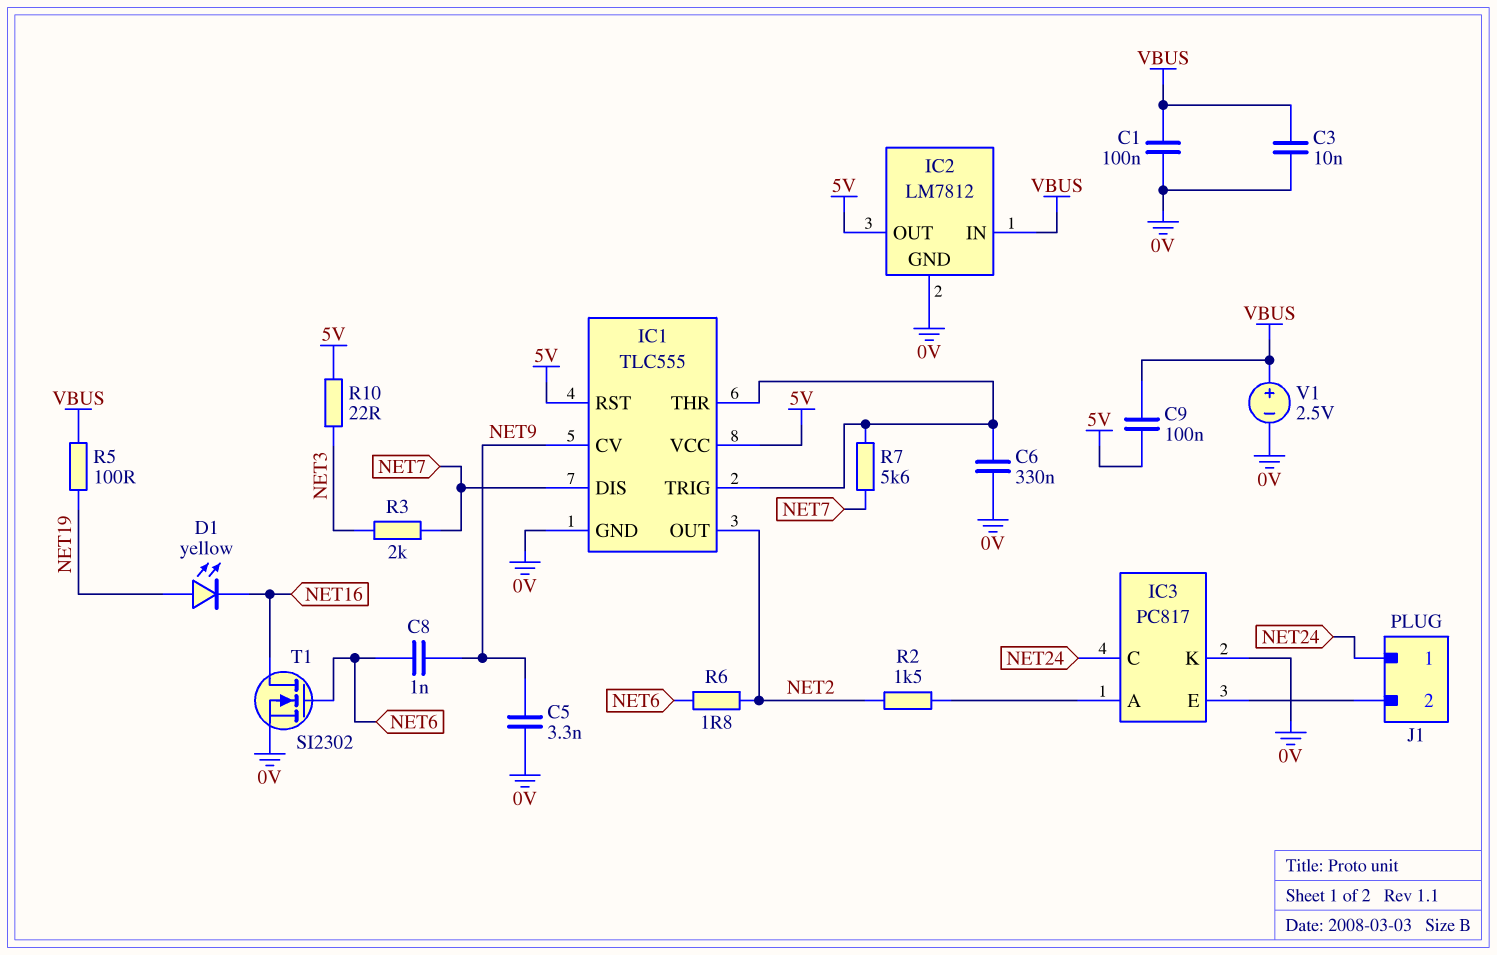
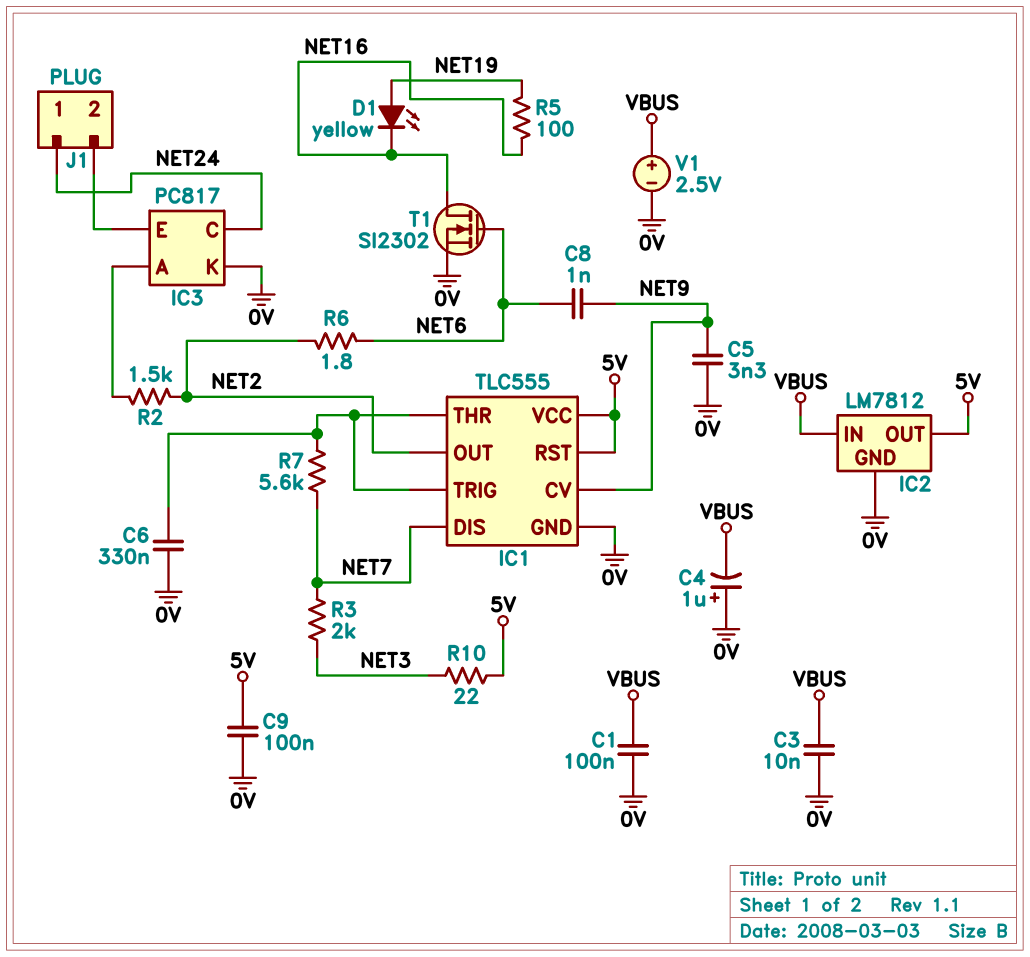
C4: none -> 1uF (plus 0V, minus VBUS)
C9: 100nF (5V, VBUS) -> 100nF (0V, 5V)
R5: 100 (NET19, VBUS) -> 100 (NET16, NET19)

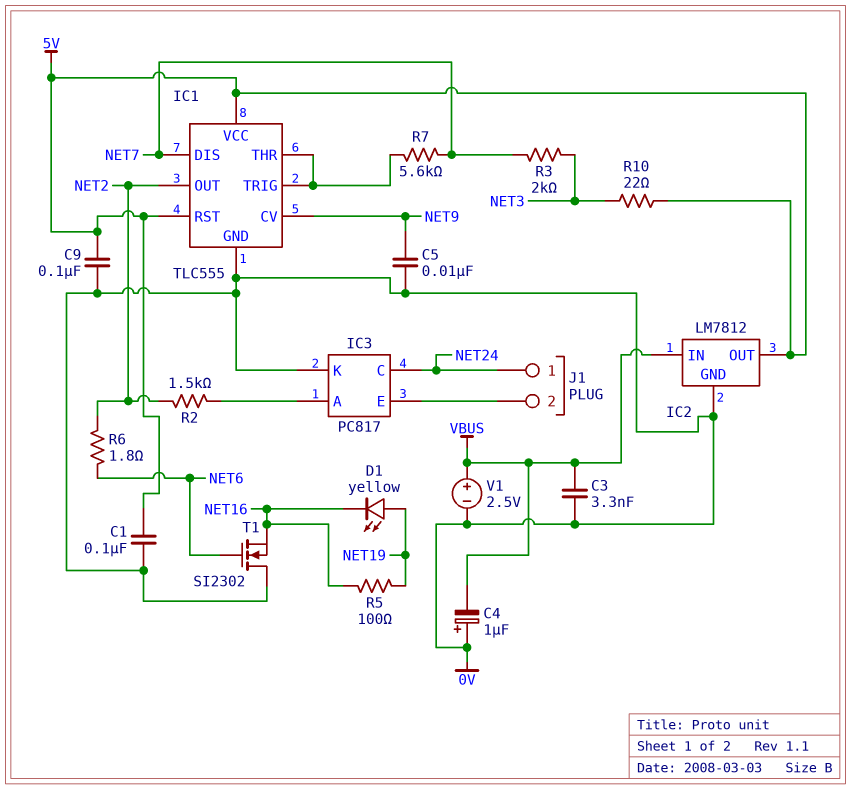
C1: 100nF (0V, VBUS) -> 100nF (0V, 5V)
C3: 10nF (0V, VBUS) -> 3.3nF (0V, VBUS)
C5: 3.3nF (0V, NET9) -> 10nF (0V, NET9)
C6: 330nF (0V, IC1/THR) -> none
C8: 1nF (NET6, NET9) -> none
T1: NMOS SI2302 (G NET6, D NET16, S 0V) -> NMOS SI2302 (G NET6, D 0V, S NET16)

